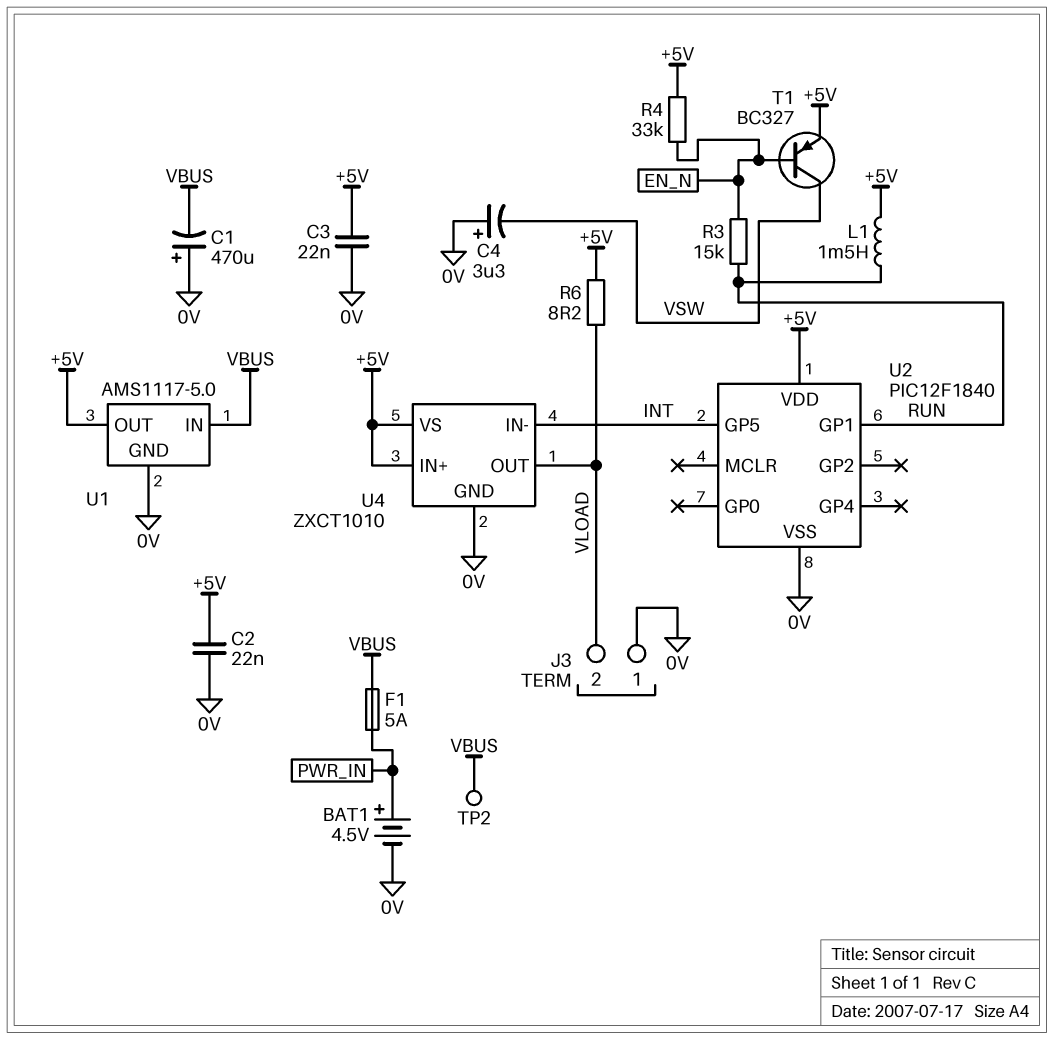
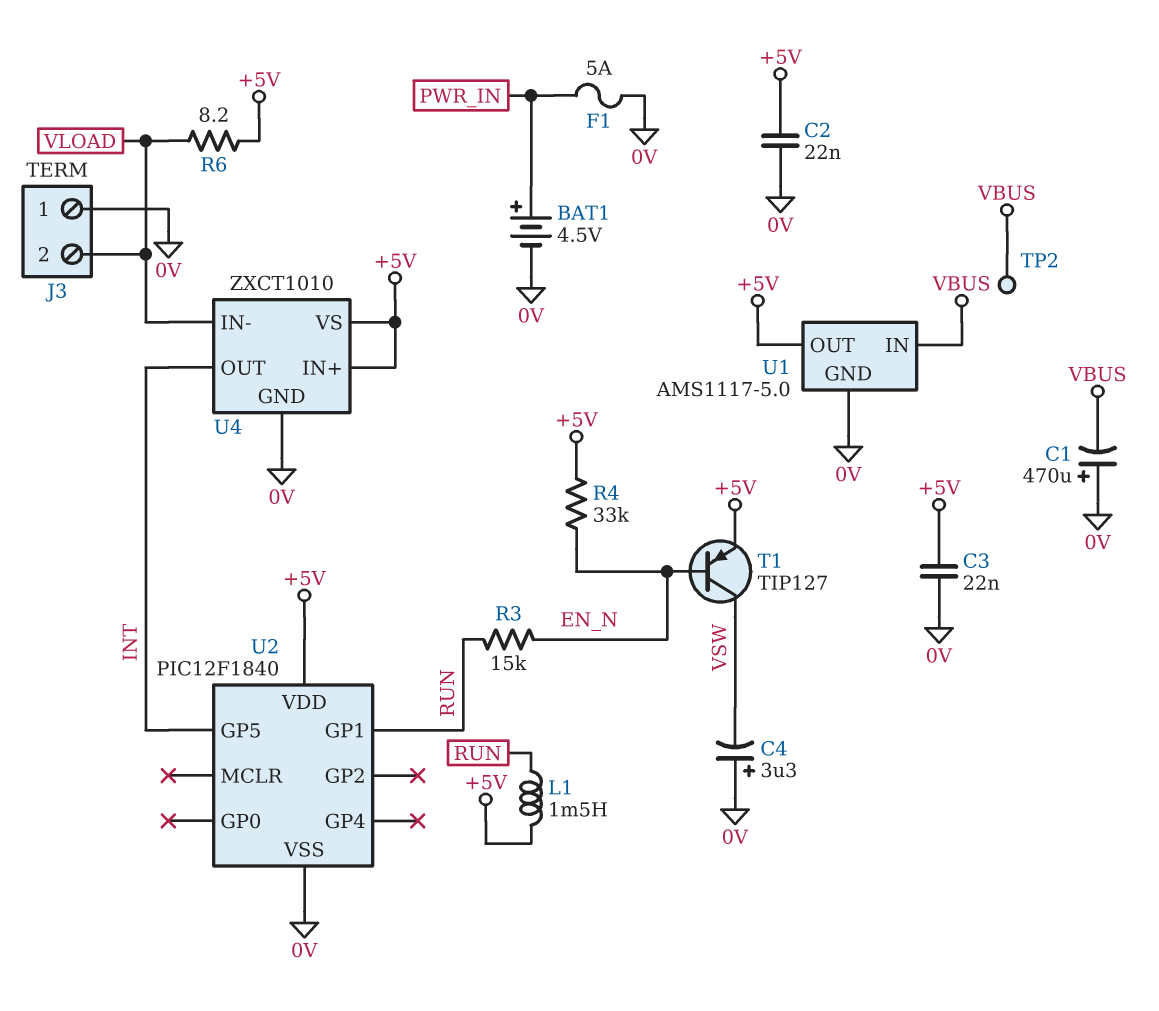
F1: 5A (PWR_IN, VBUS) -> 5A (0V, PWR_IN)
T1: PNP BC327 (B EN_N, C VSW, E +5V) -> PNP TIP127 (B EN_N, C VSW, E +5V)
U4 pin IN-: INT -> VLOAD
U4 pin OUT: VLOAD -> INT

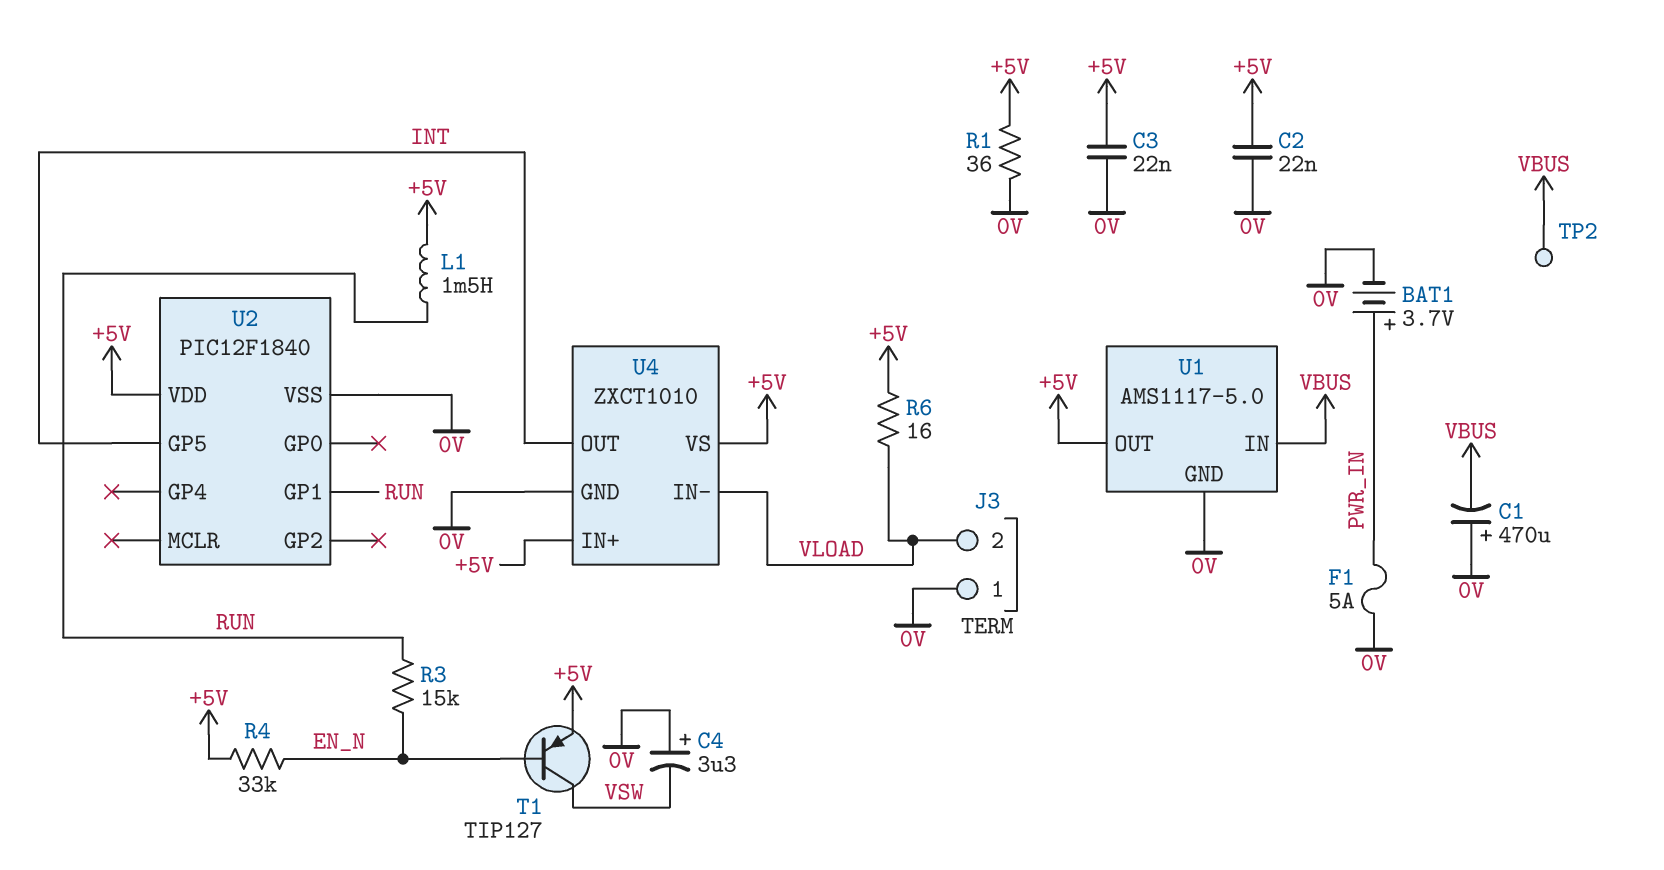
BAT1: 4.5V (plus PWR_IN, minus 0V) -> 3.7V (plus PWR_IN, minus 0V)
R1: none -> 36 (+5V, 0V)
R6: 8.2 (+5V, VLOAD) -> 16 (+5V, VLOAD)

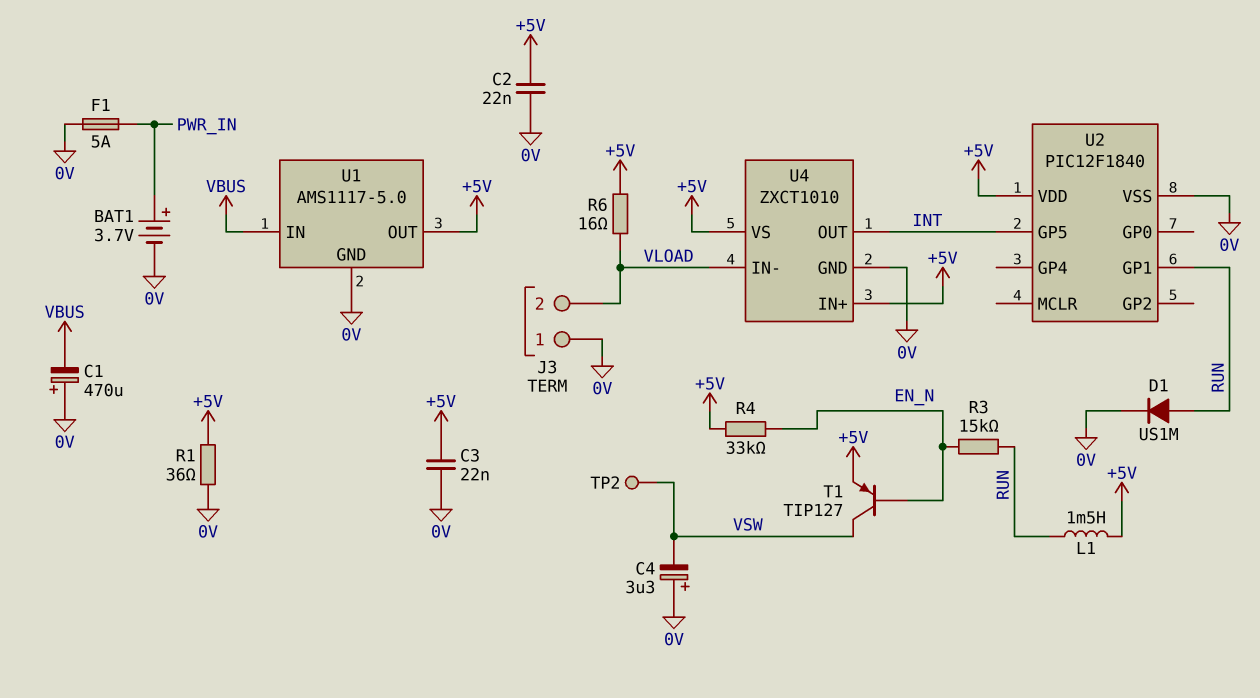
D1: none -> diode US1M (A RUN, K 0V)
TP2: test point (VBUS) -> test point (VSW)

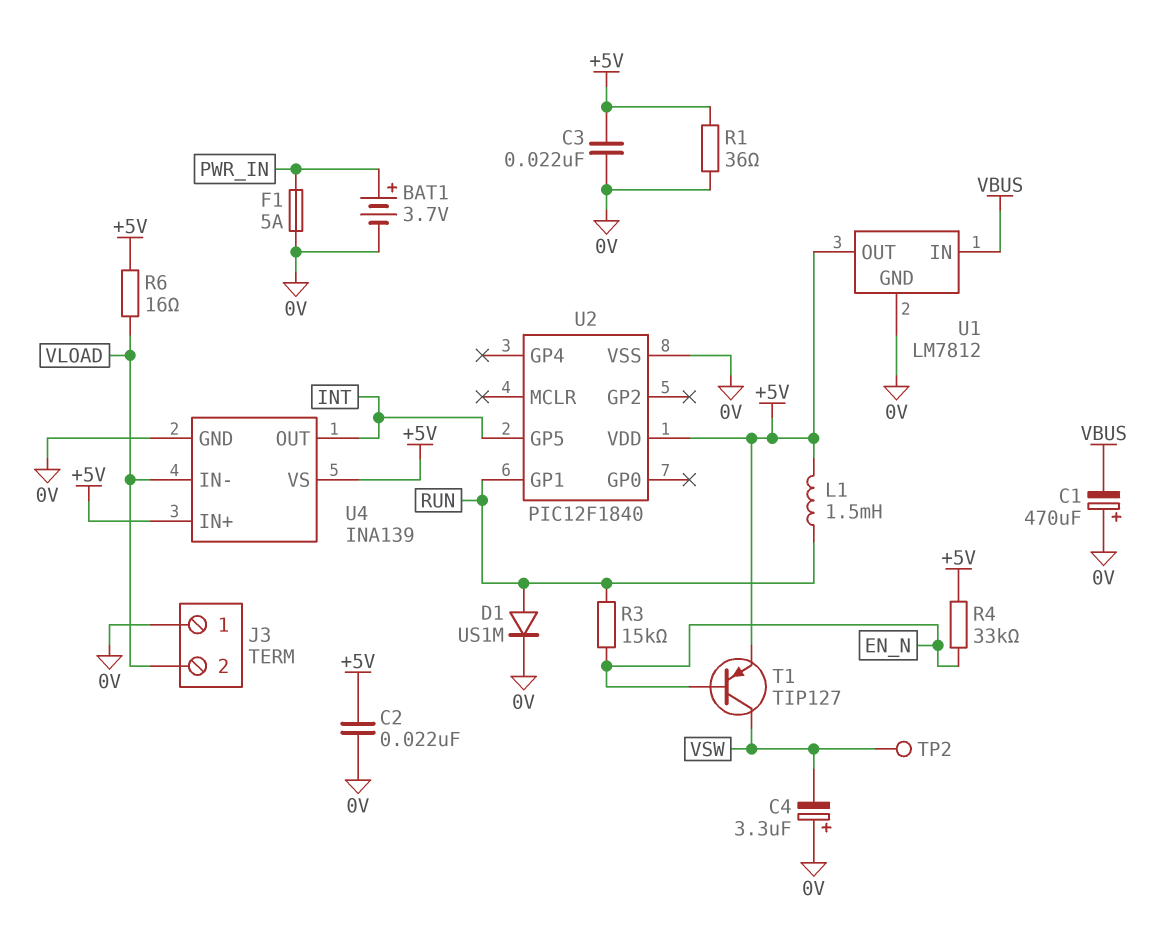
U1: AMS1117-5.0 -> LM7812
U4: ZXCT1010 -> INA139

